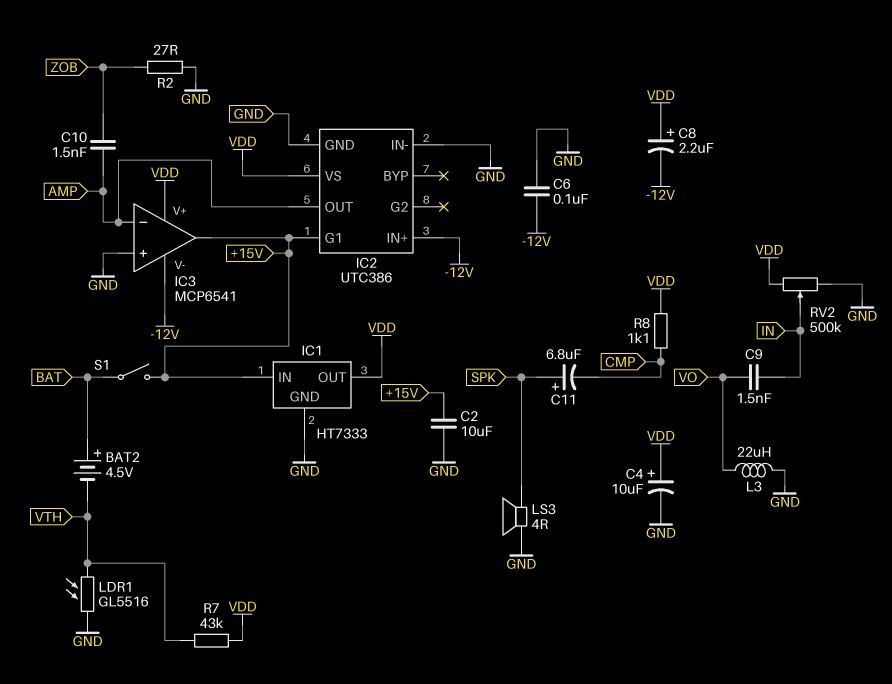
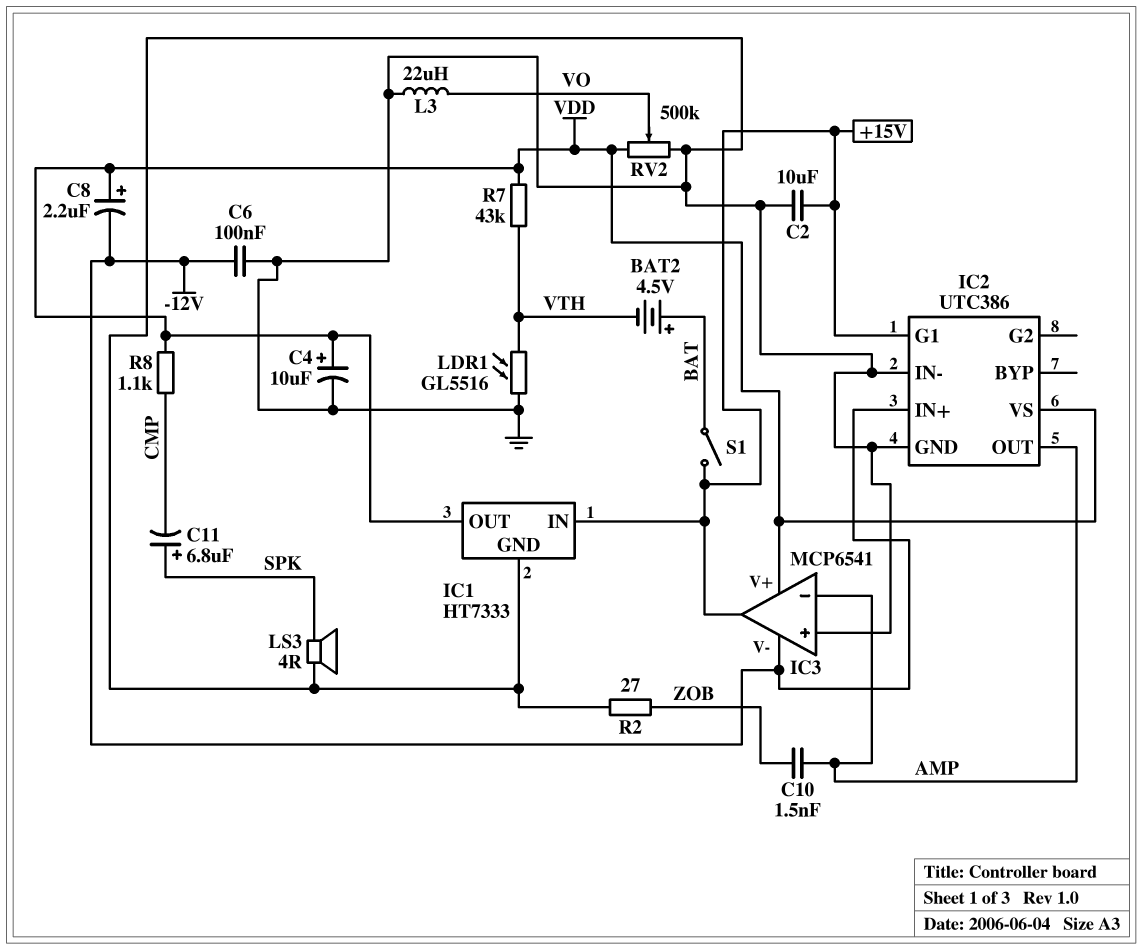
C9: 1.5nF (IN, VO) -> none
RV2: 500k (GND, VDD, wiper IN) -> 500k (GND, VDD, wiper VO)

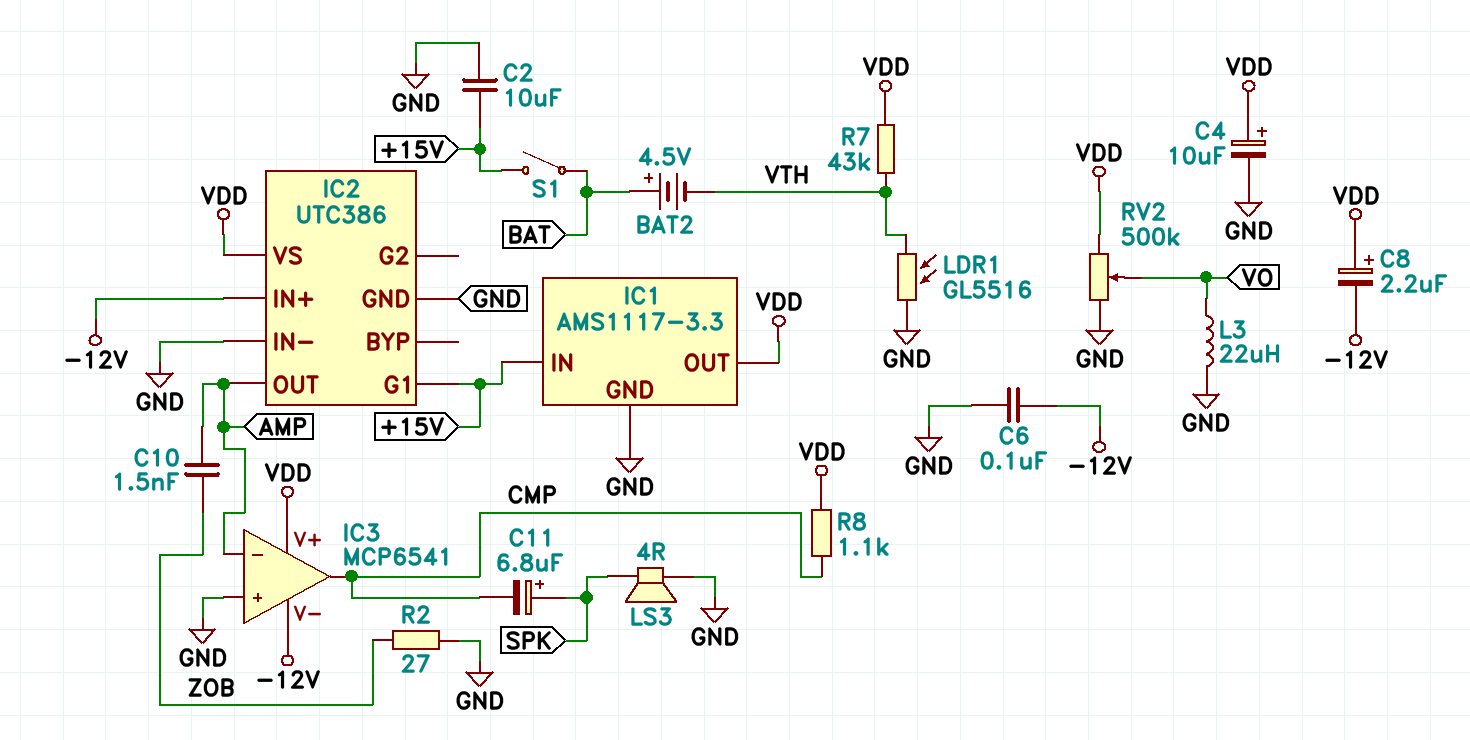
IC1: HT7333 -> AMS1117-3.3
IC3 pin out: +15V -> CMP

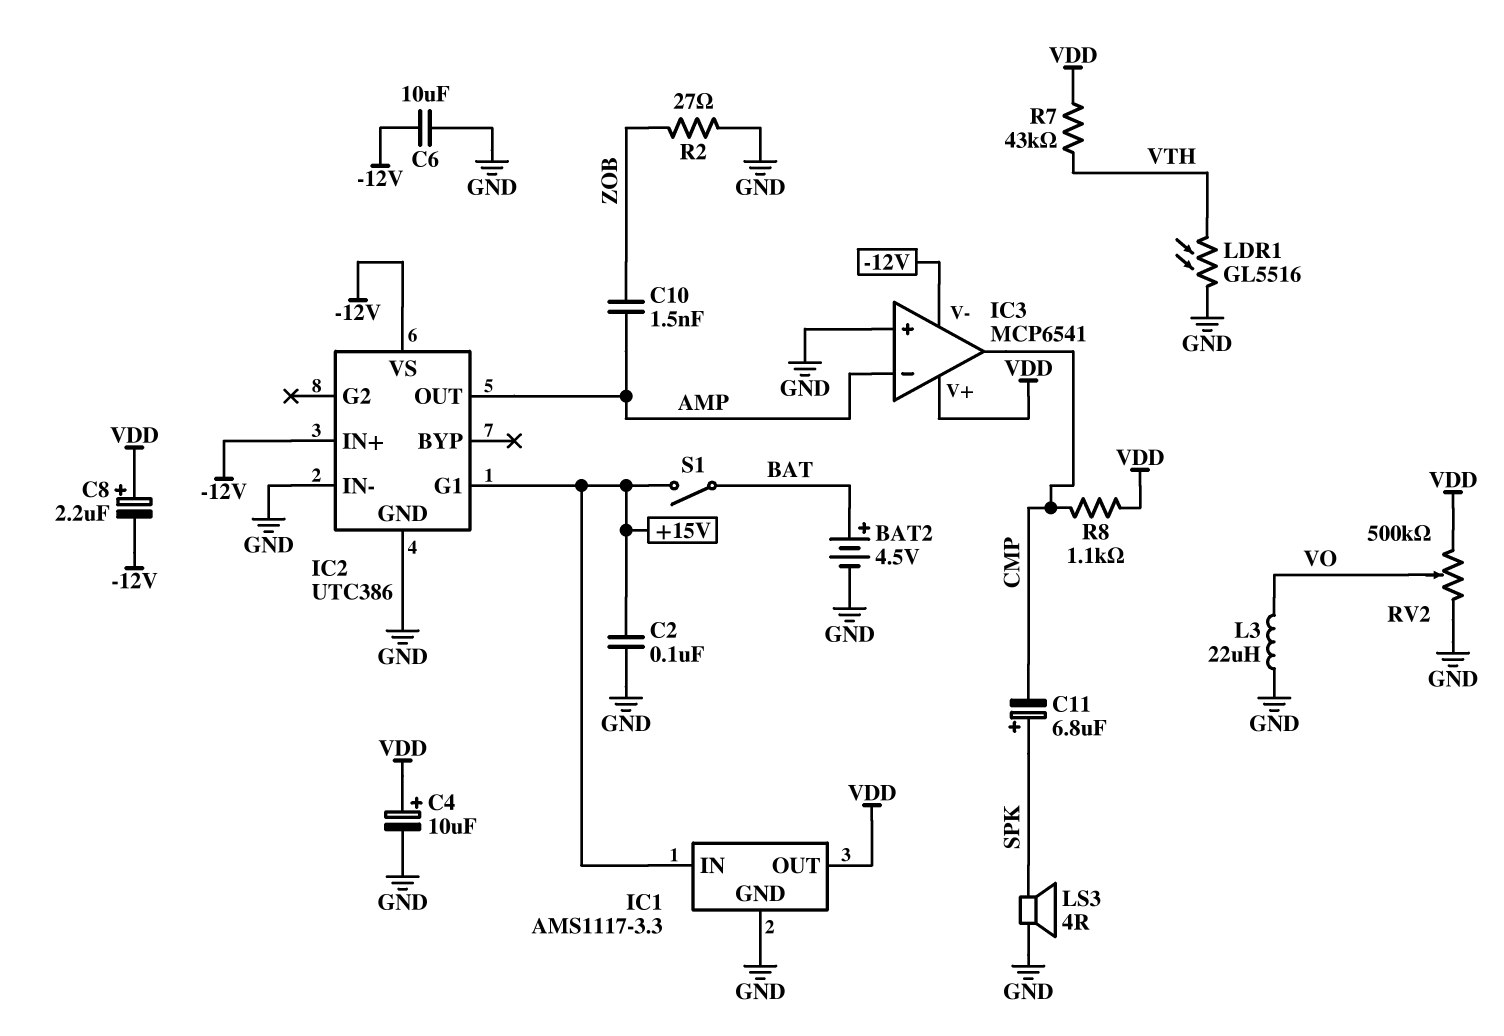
BAT2: 4.5V (plus BAT, minus VTH) -> 4.5V (plus BAT, minus GND)
C2: 10uF (+15V, GND) -> 100nF (+15V, GND)
C6: 100nF (-12V, GND) -> 10uF (-12V, GND)
IC2 pin VS: VDD -> -12V

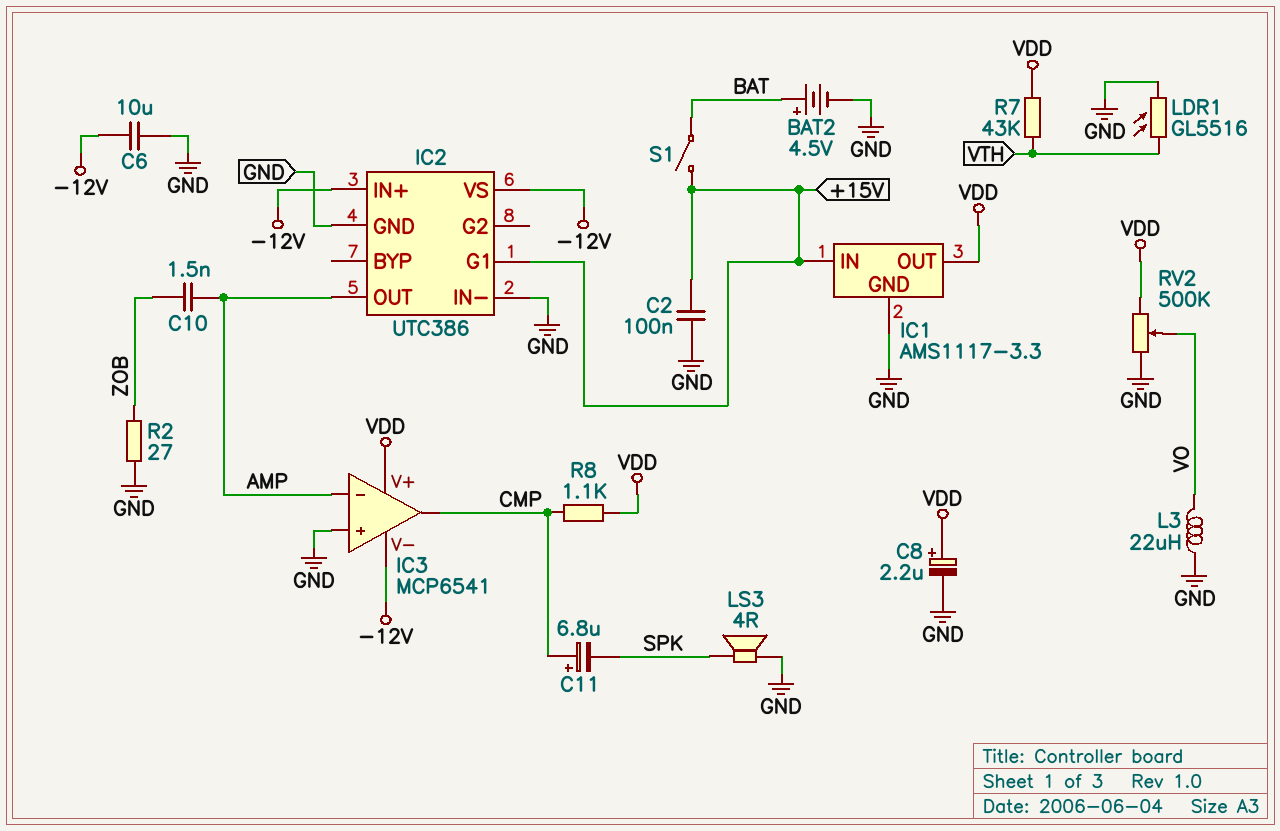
C4: 10uF (plus VDD, minus GND) -> none
C8: 2.2uF (plus VDD, minus -12V) -> 2.2uF (plus VDD, minus GND)
C11: 6.8uF (plus SPK, minus CMP) -> 6.8uF (plus CMP, minus SPK)

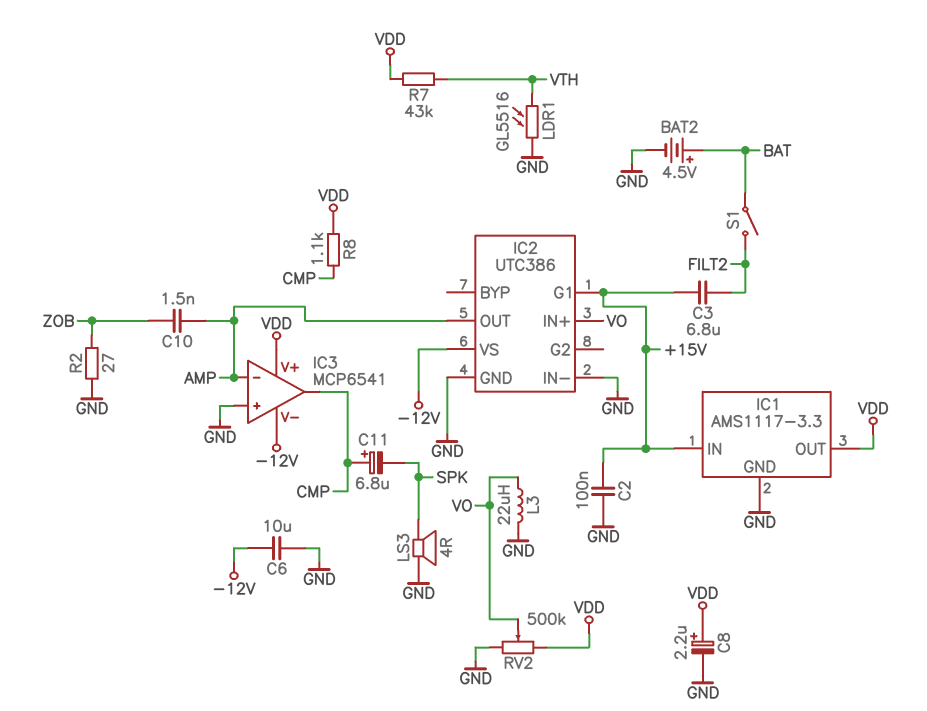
C3: none -> 6.8uF (+15V, FILT2)
IC2 pin IN+: -12V -> VO
S1: switch (+15V, BAT) -> switch (BAT, FILT2)

